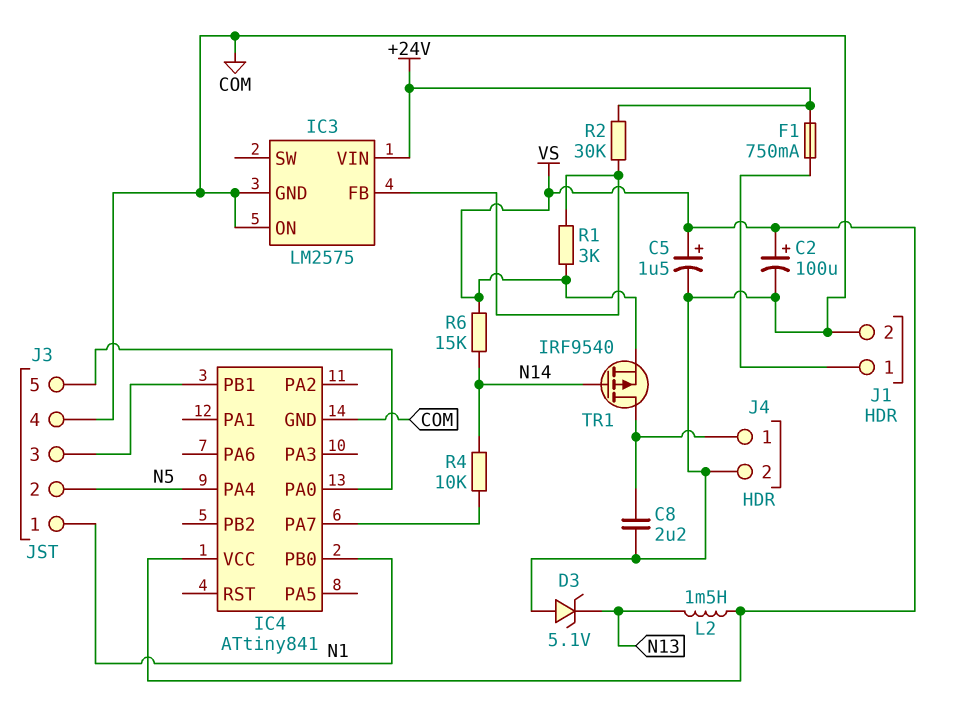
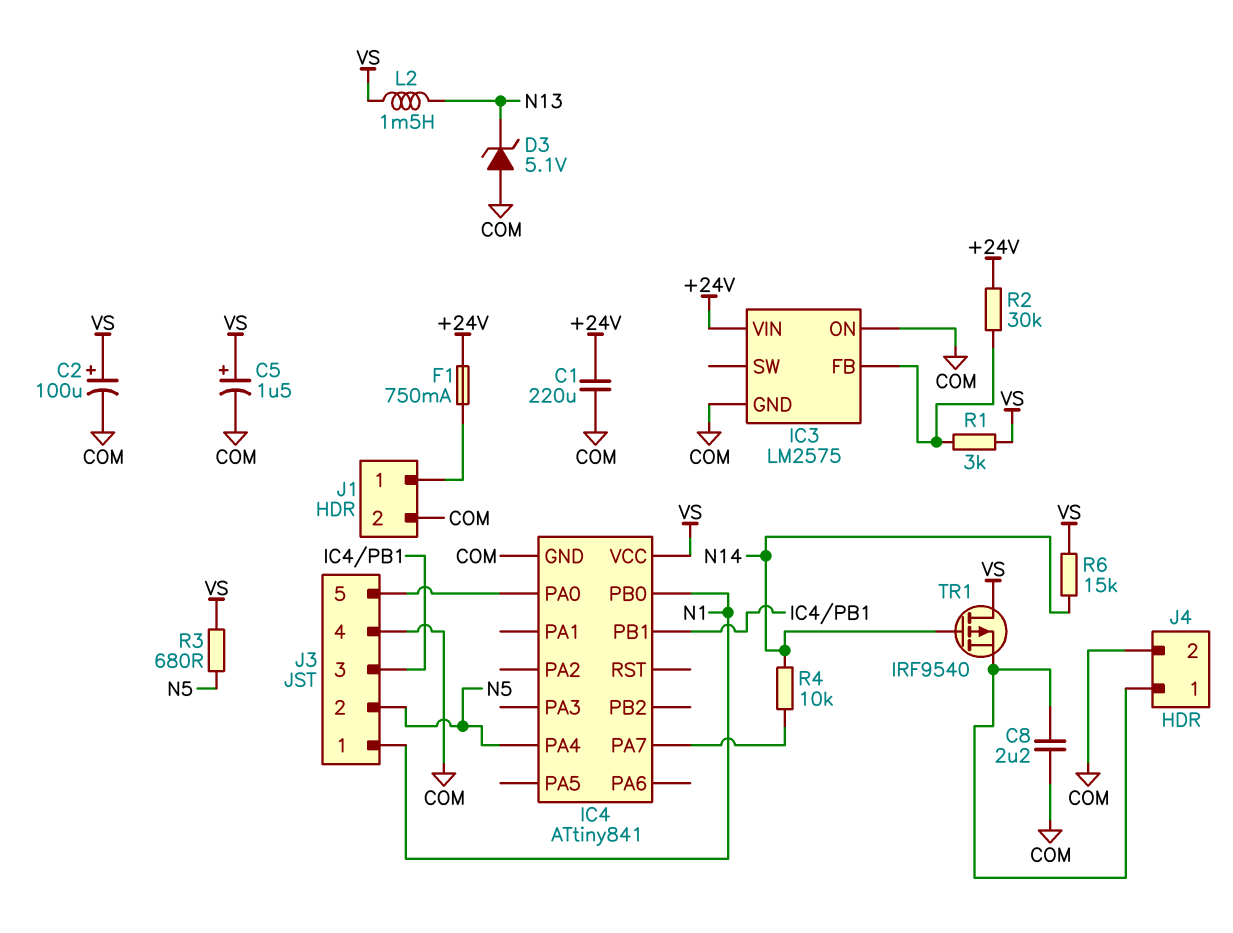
C1: none -> 220uF (+24V, COM)
R3: none -> 680 (N5, VS)
TR1: PMOS IRF9540 (G N14, D J4/1, S VS) -> PMOS IRF9540 (G N14, D VS, S J4/1)

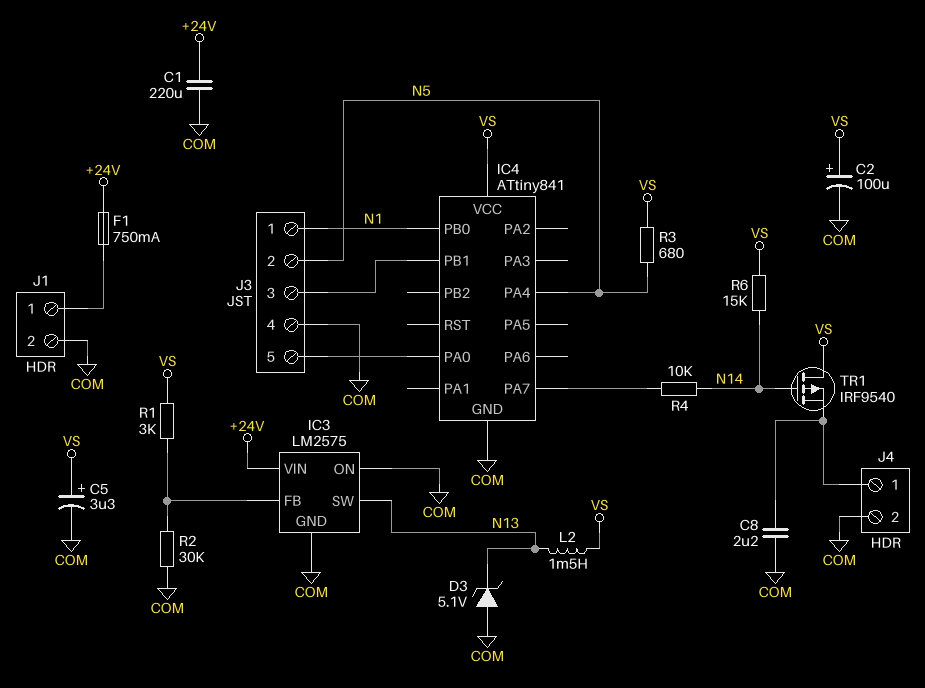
C5: 1.5uF (plus VS, minus COM) -> 3.3uF (plus VS, minus COM)
IC3 pin SW: none -> N13
R2: 30k (+24V, IC3/FB) -> 30k (COM, IC3/FB)

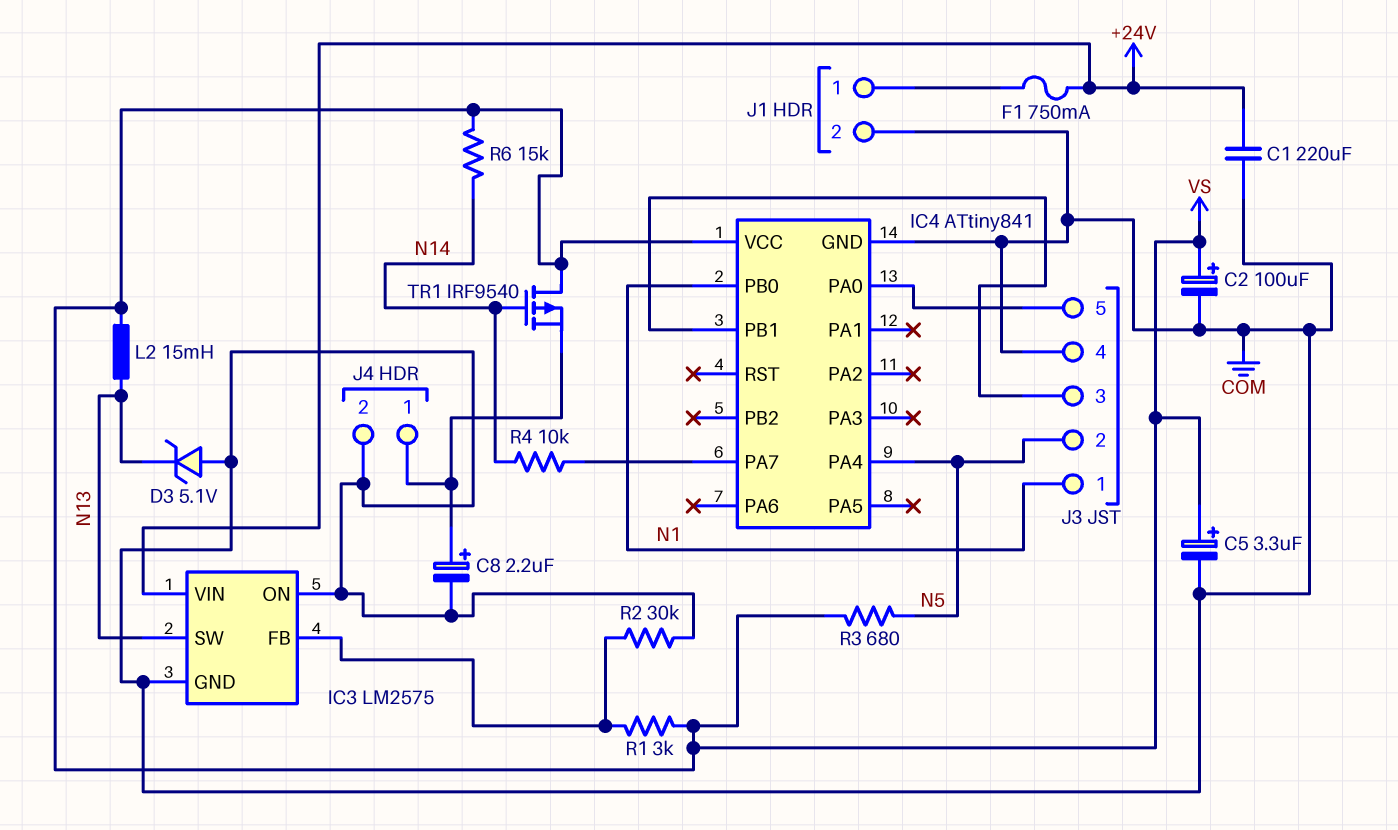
C8: 2.2uF (COM, J4/1) -> 2.2uF (plus J4/1, minus COM)
L2: 1.5mH (N13, VS) -> 15mH (N13, VS)

